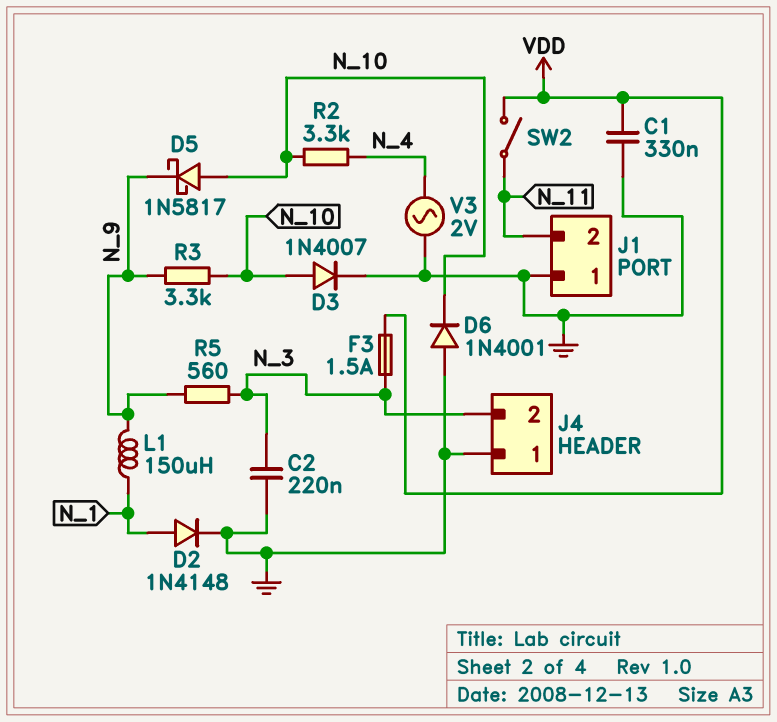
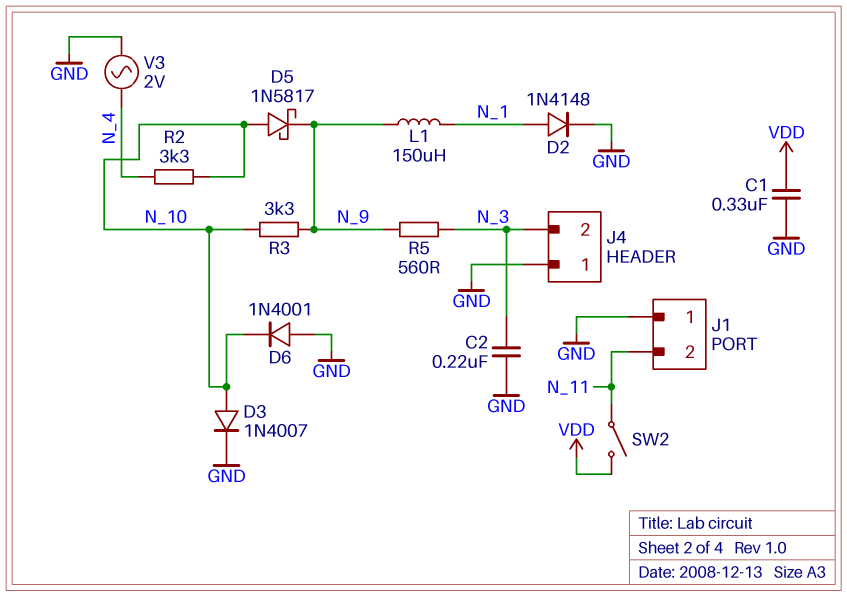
F3: 1.5A (N_3, VDD) -> none

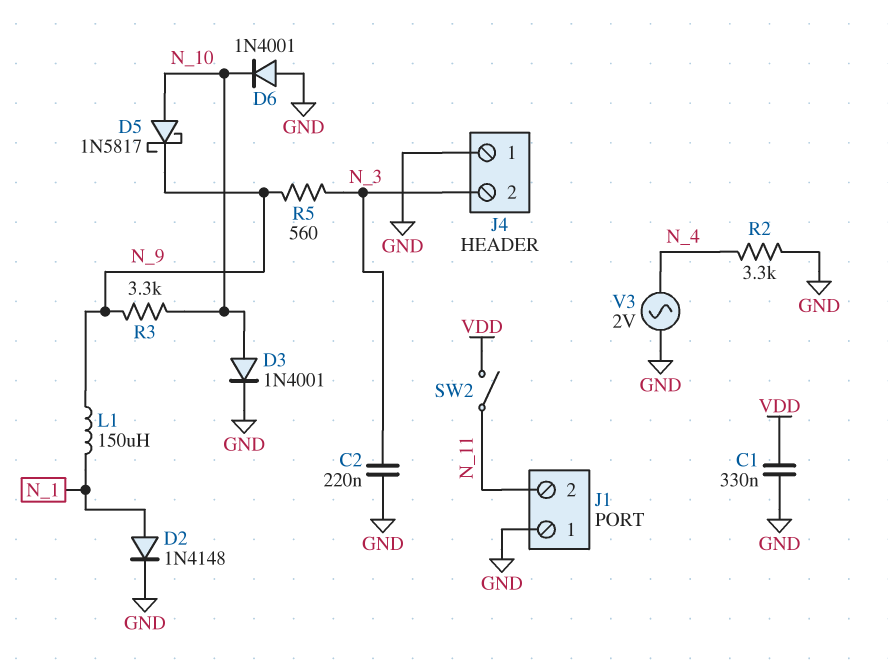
D3: diode 1N4007 (A N_10, K GND) -> diode 1N4001 (A N_10, K GND)
R2: 3.3k (N_4, N_10) -> 3.3k (GND, N_4)

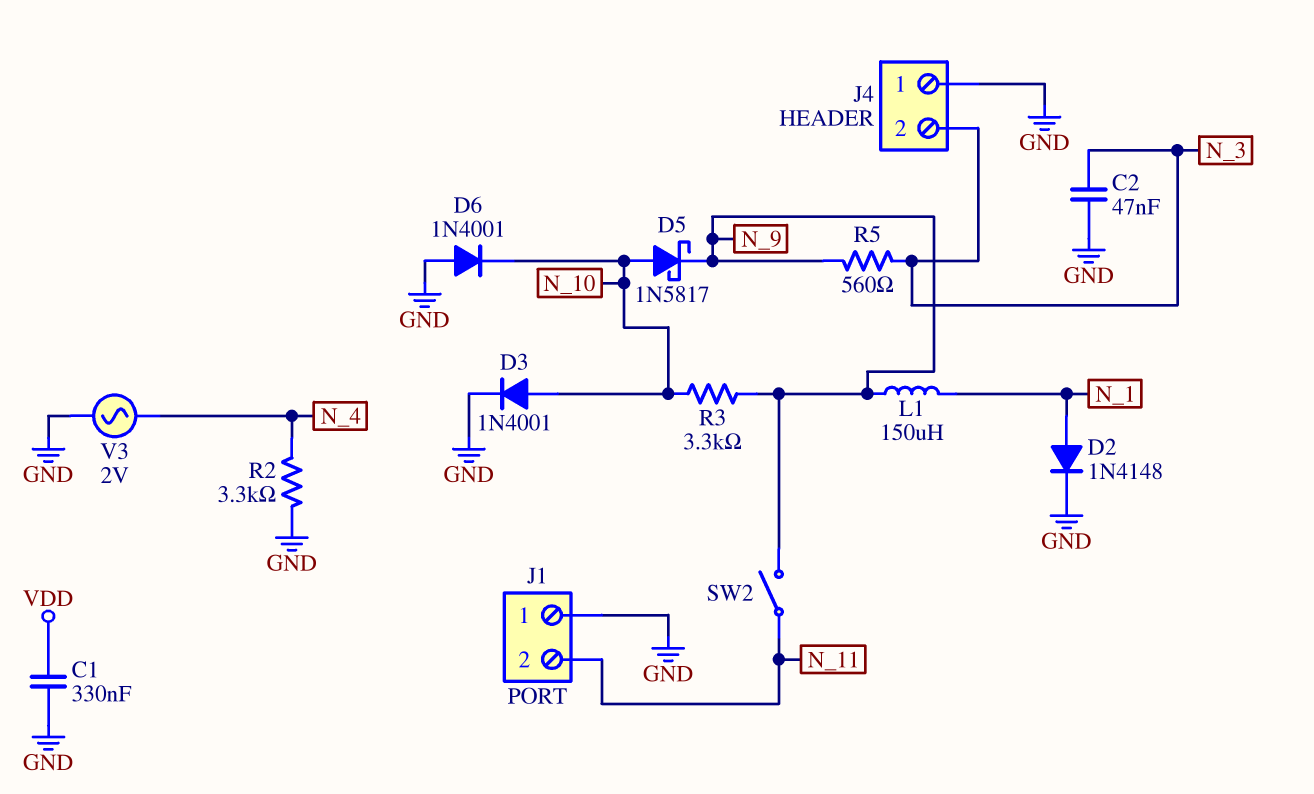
C2: 220nF (GND, N_3) -> 47nF (GND, N_3)
SW2: switch (N_11, VDD) -> switch (N_9, N_11)

